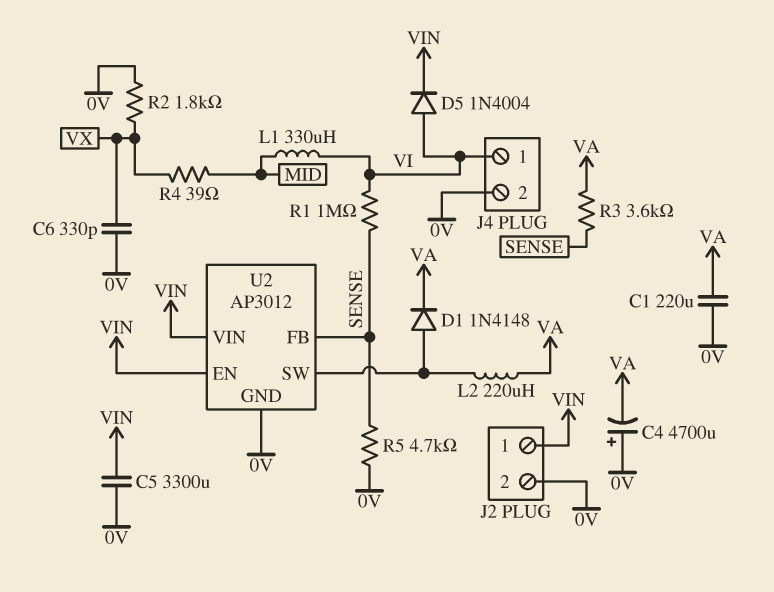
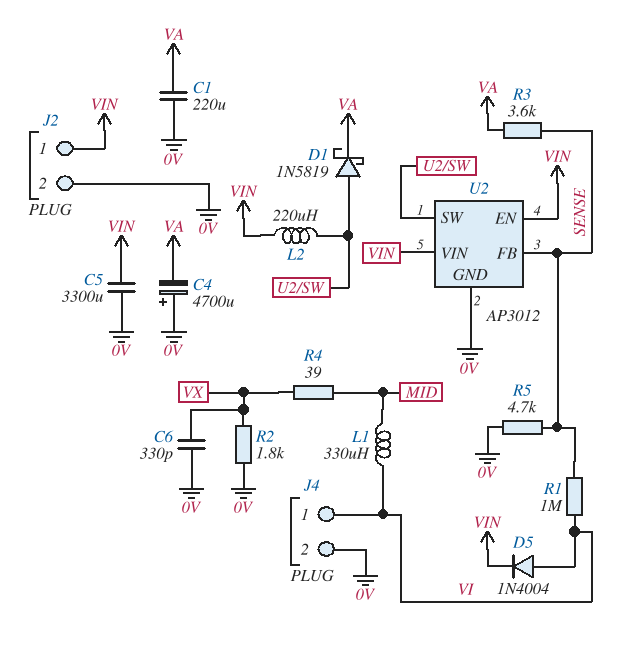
D1: diode 1N4148 (A U2/SW, K VA) -> schottky 1N5819 (A U2/SW, K VA)
L2: 220uH (U2/SW, VA) -> 220uH (U2/SW, VIN)

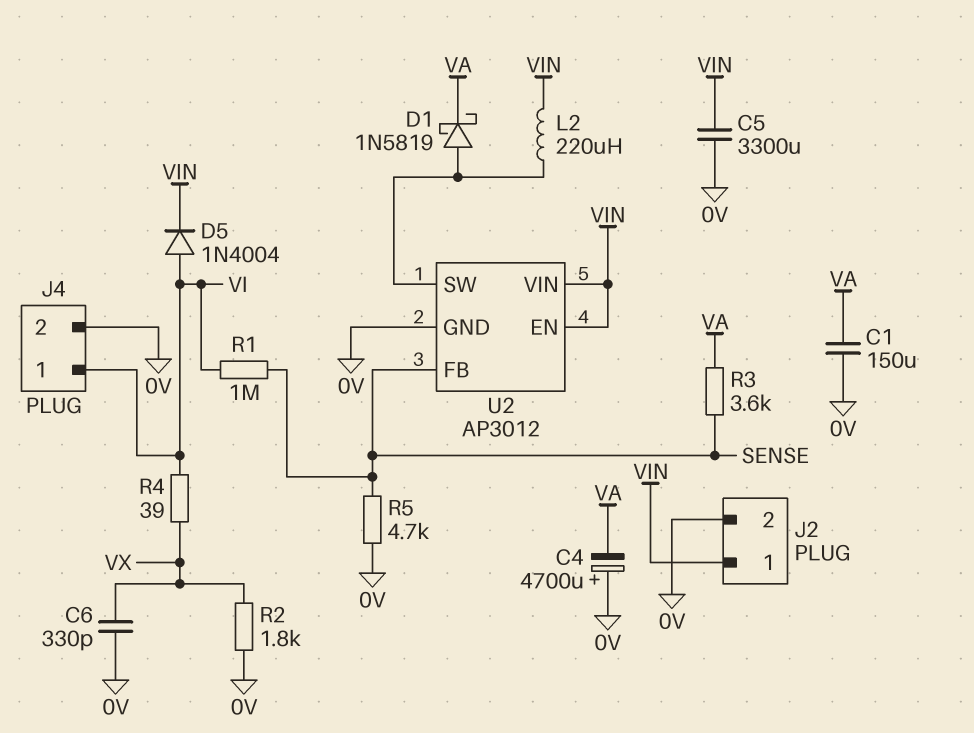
C1: 220uF (0V, VA) -> 150uF (0V, VA)
L1: 330uH (MID, VI) -> none
R4: 39 (MID, VX) -> 39 (VI, VX)

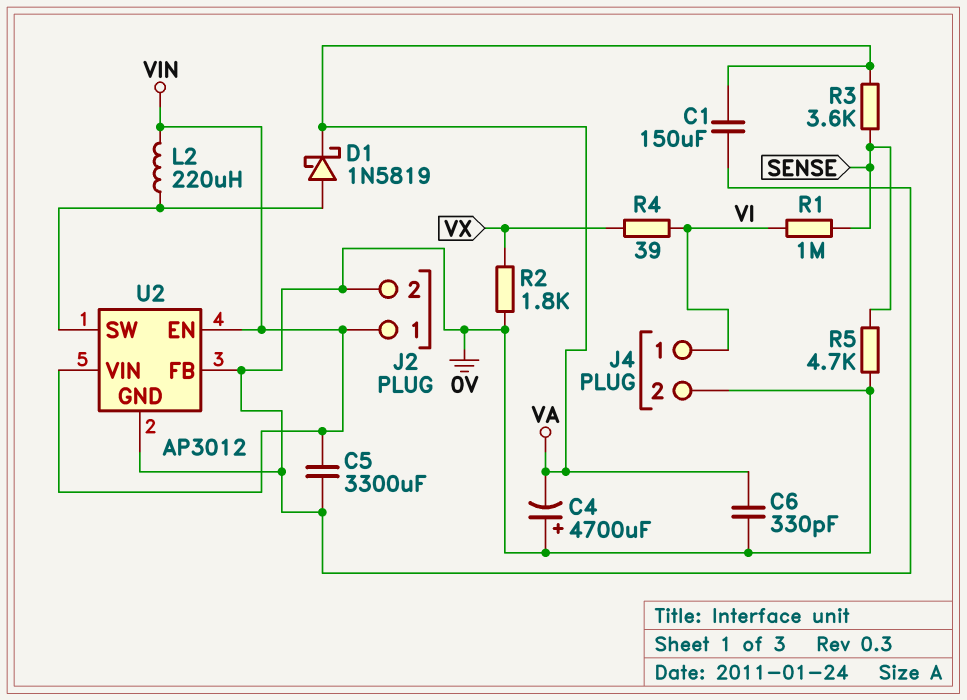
C6: 330pF (0V, VX) -> 330pF (0V, VA)
D5: diode 1N4004 (A VI, K VIN) -> none
U2 pin FB: SENSE -> 0V

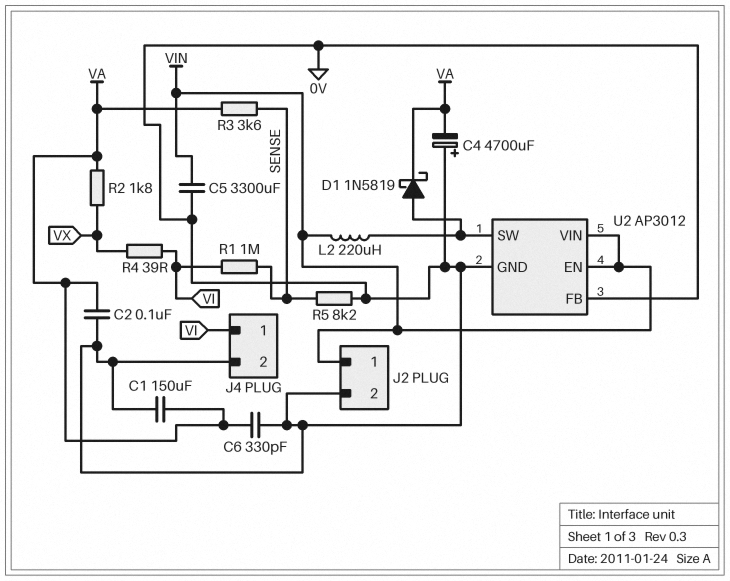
C2: none -> 100nF (0V, VA)
R2: 1.8k (0V, VX) -> 1.8k (VA, VX)
R5: 4.7k (0V, SENSE) -> 8.2k (0V, SENSE)

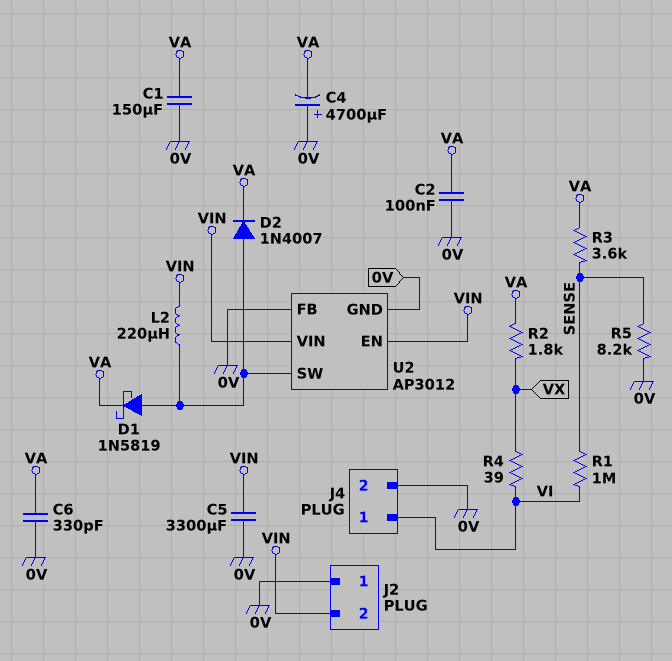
D2: none -> diode 1N4007 (A U2/SW, K VA)
J2 pin 1: VIN -> 0V
J2 pin 2: 0V -> VIN

